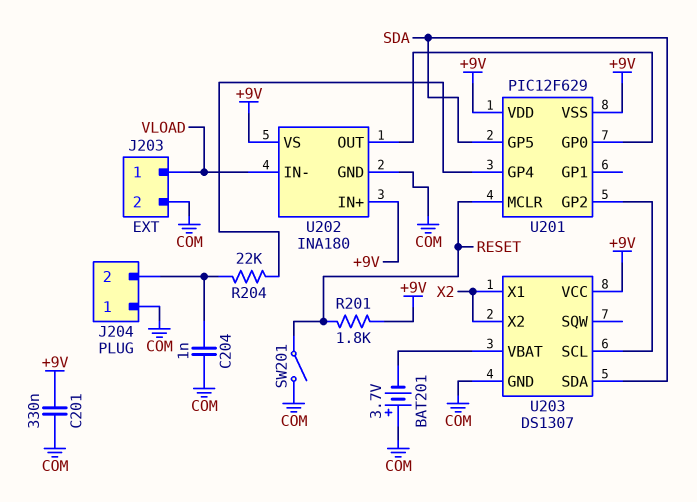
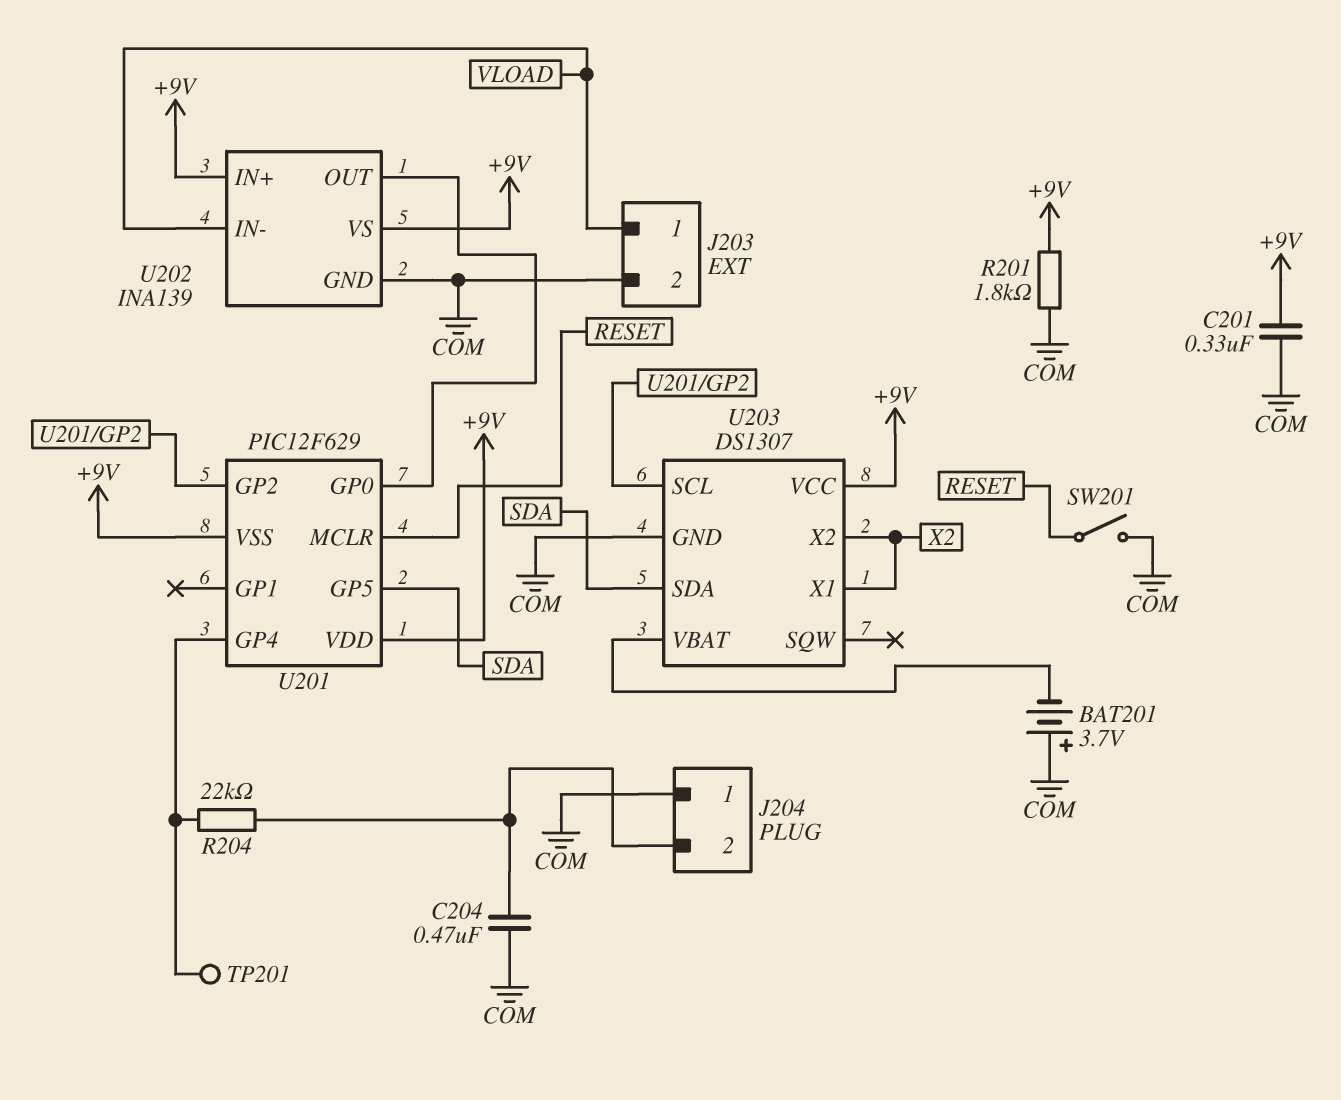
C204: 1nF (COM, J204/2) -> 470nF (COM, J204/2)
R201: 1.8k (+9V, RESET) -> 1.8k (+9V, COM)
TP201: none -> test point (U201/GP4)
U202: INA180 -> INA139

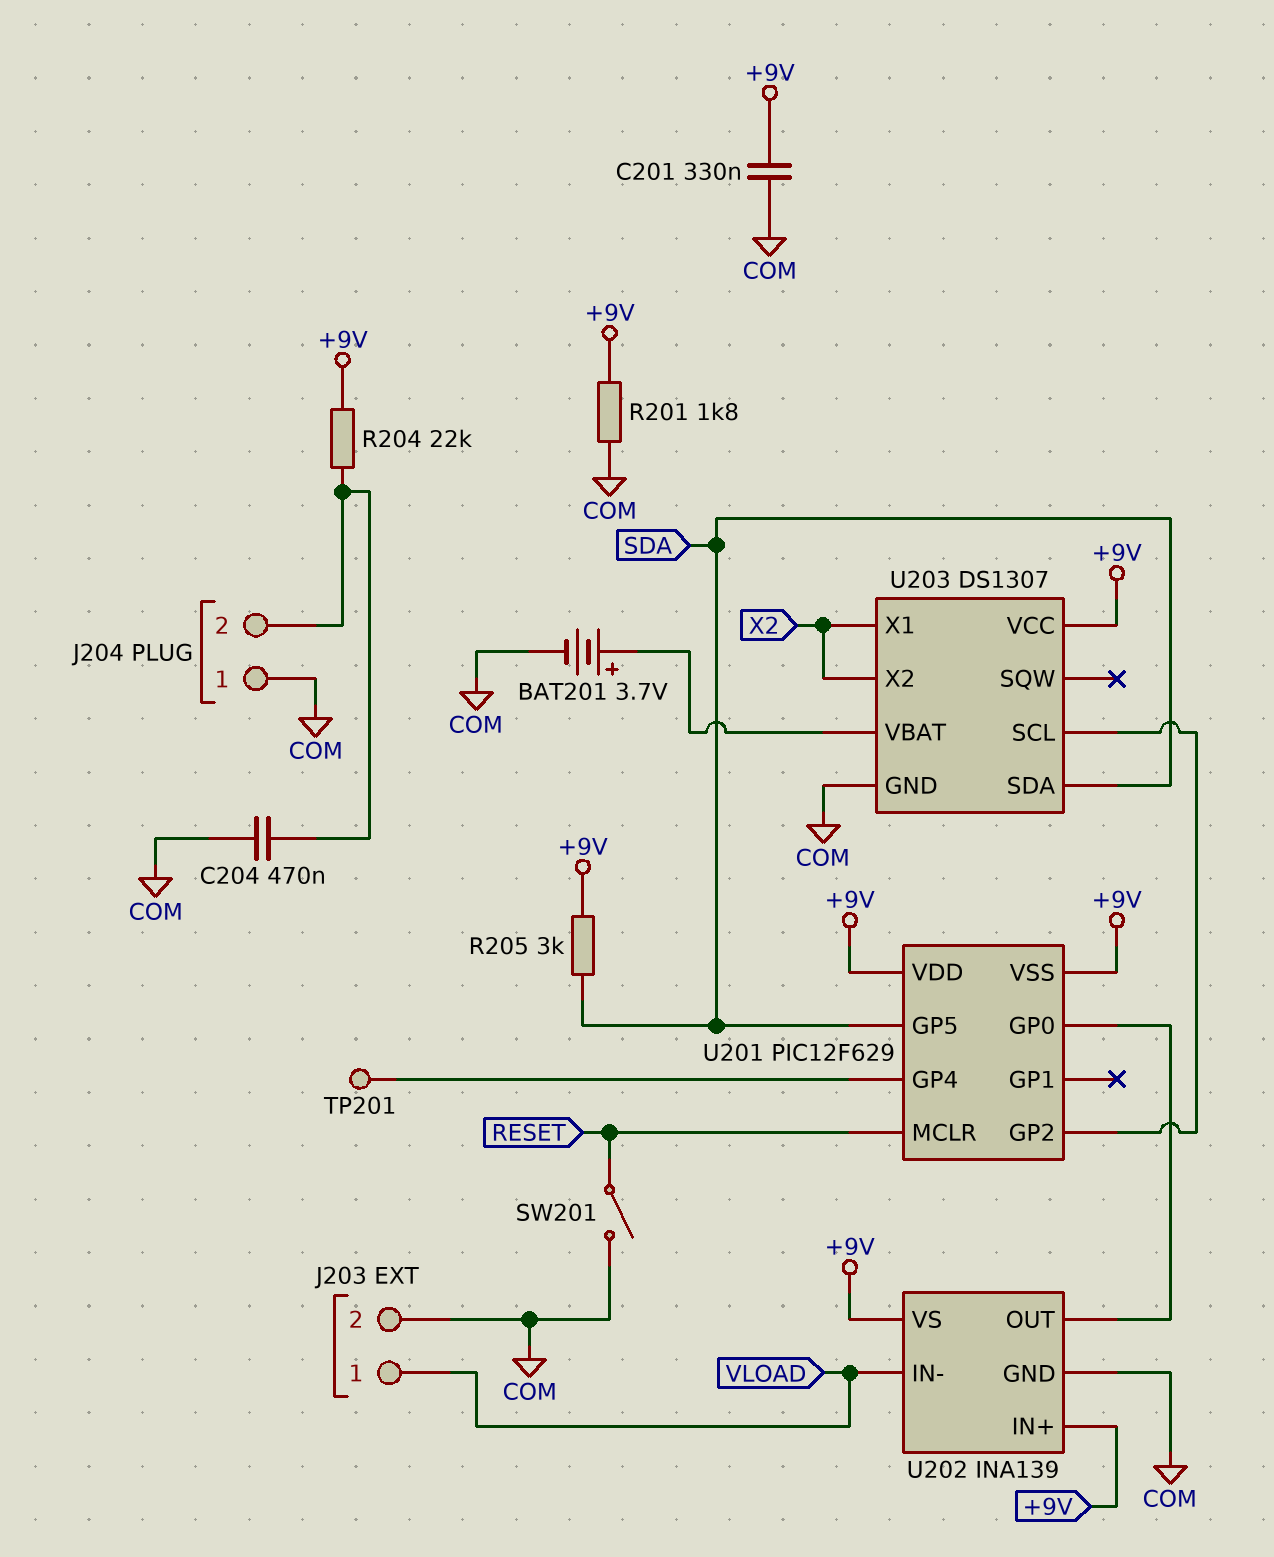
BAT201: 3.7V (plus COM, minus U203/VBAT) -> 3.7V (plus U203/VBAT, minus COM)
R204: 22k (J204/2, U201/GP4) -> 22k (+9V, J204/2)
R205: none -> 3k (+9V, SDA)

